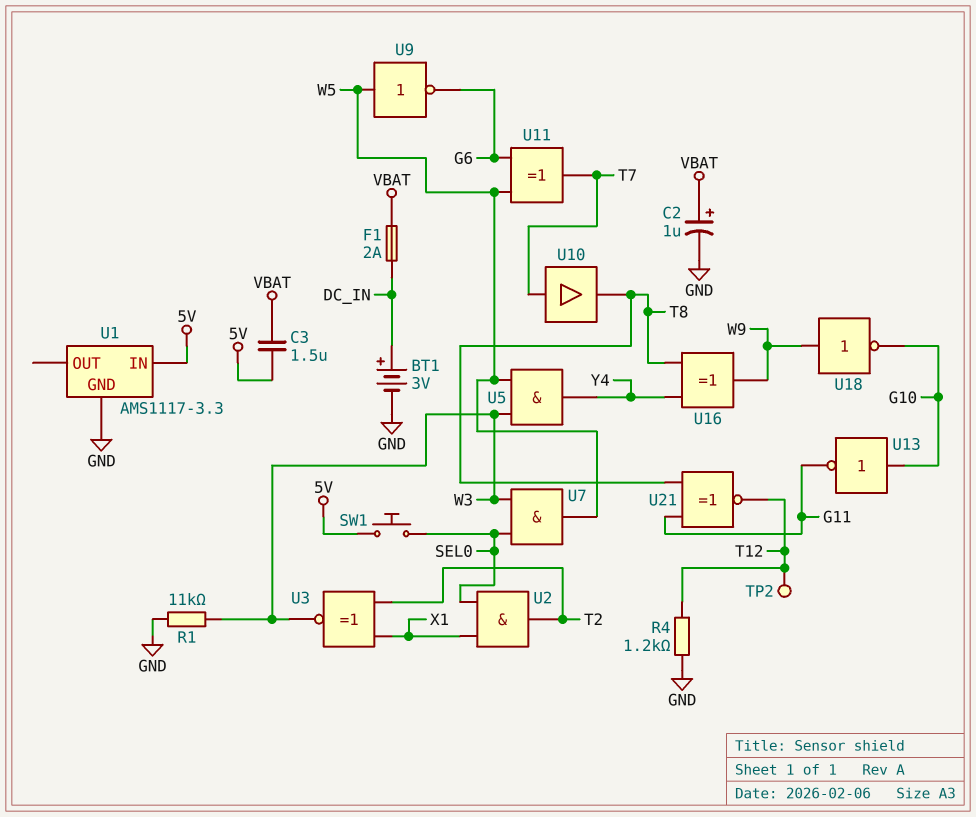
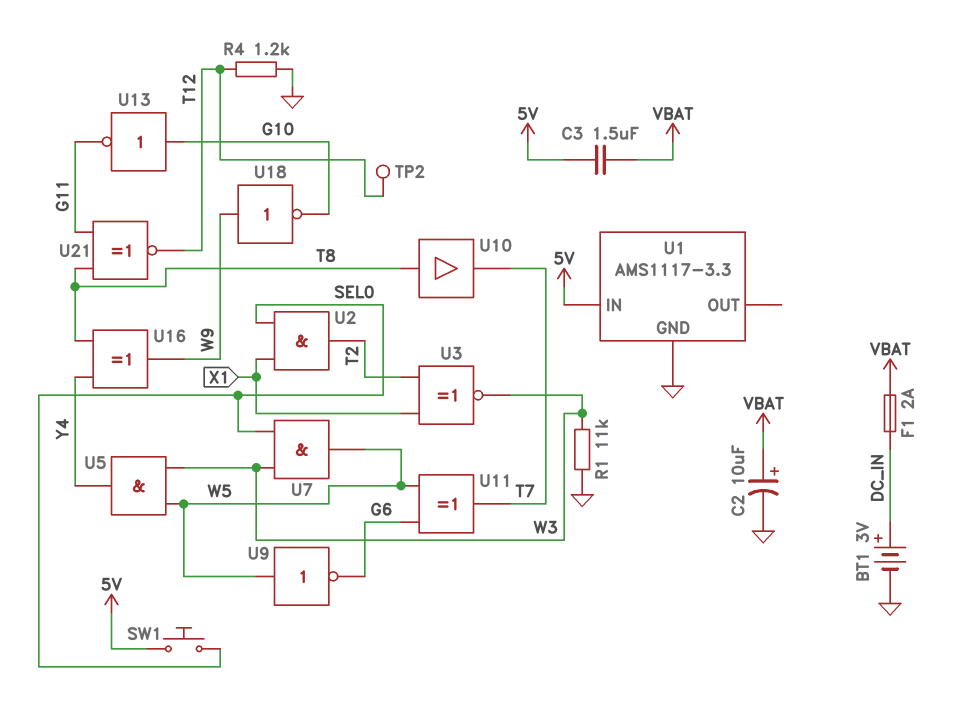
C2: 1uF (plus VBAT, minus GND) -> 10uF (plus VBAT, minus GND)
U10: buffer (in T7, out T8) -> buffer (in T8, out T7)

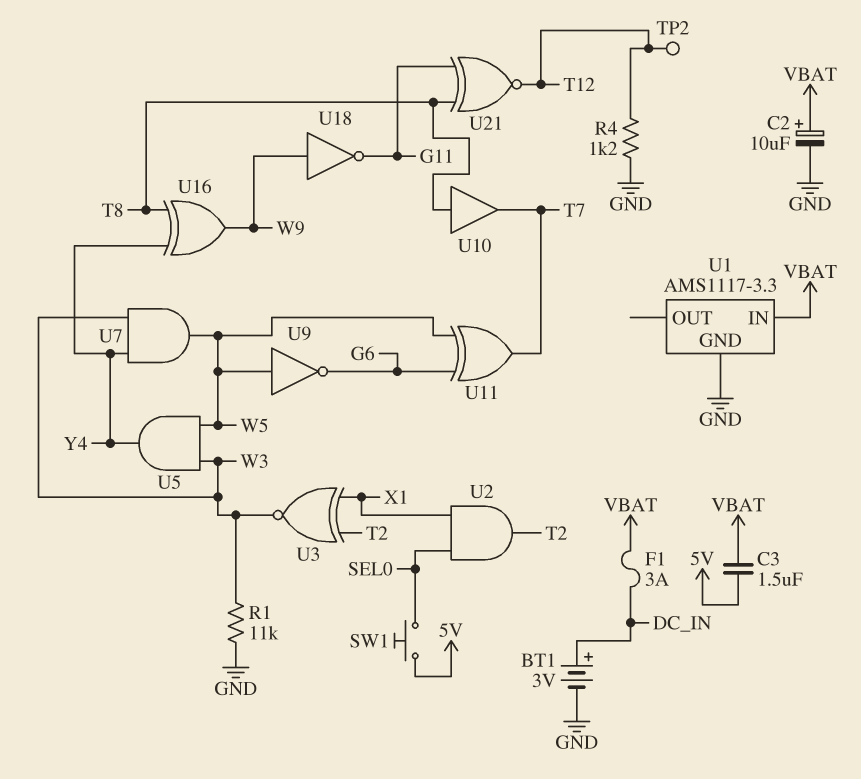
F1: 2A (DC_IN, VBAT) -> 3A (DC_IN, VBAT)
U1 pin IN: 5V -> VBAT
U7: AND (in SEL0, in W3, out W5) -> AND (in W3, in Y4, out W5)
U13: NOT (in G10, out G11) -> none
U18: NOT (in W9, out G10) -> NOT (in W9, out G11)

